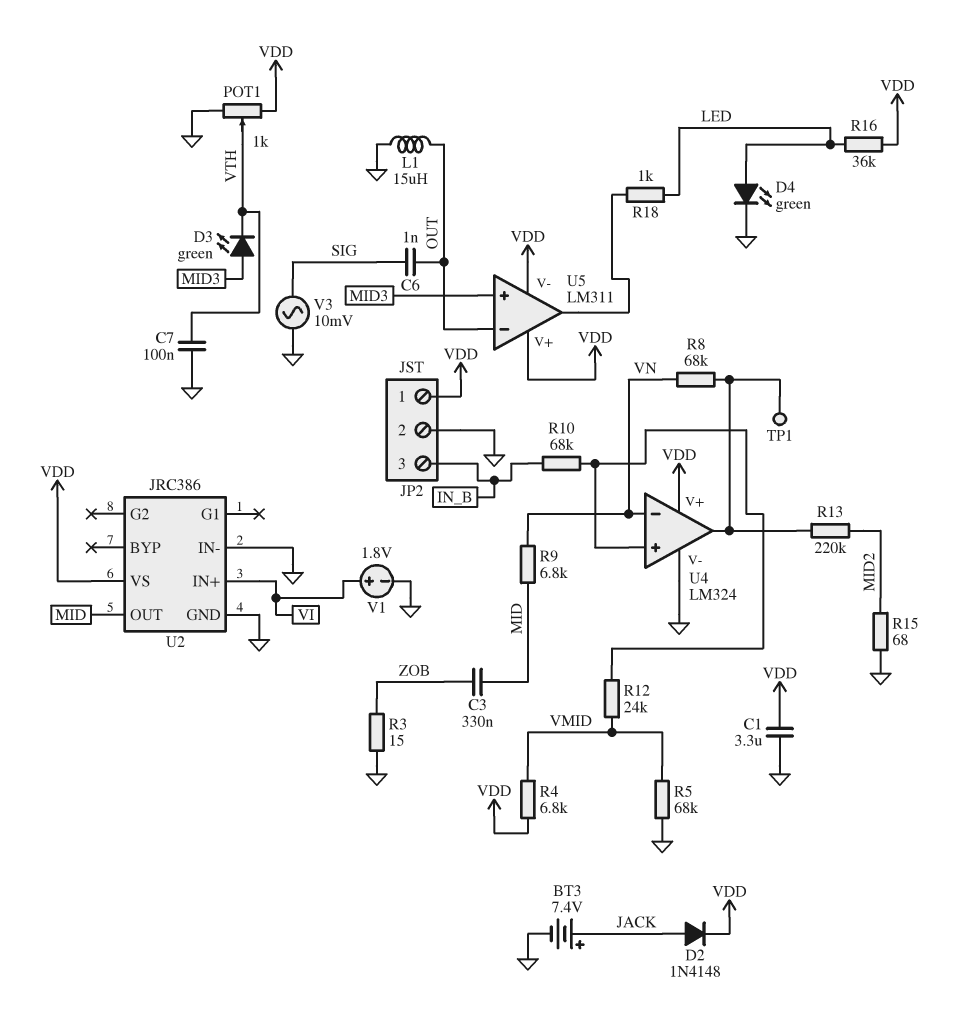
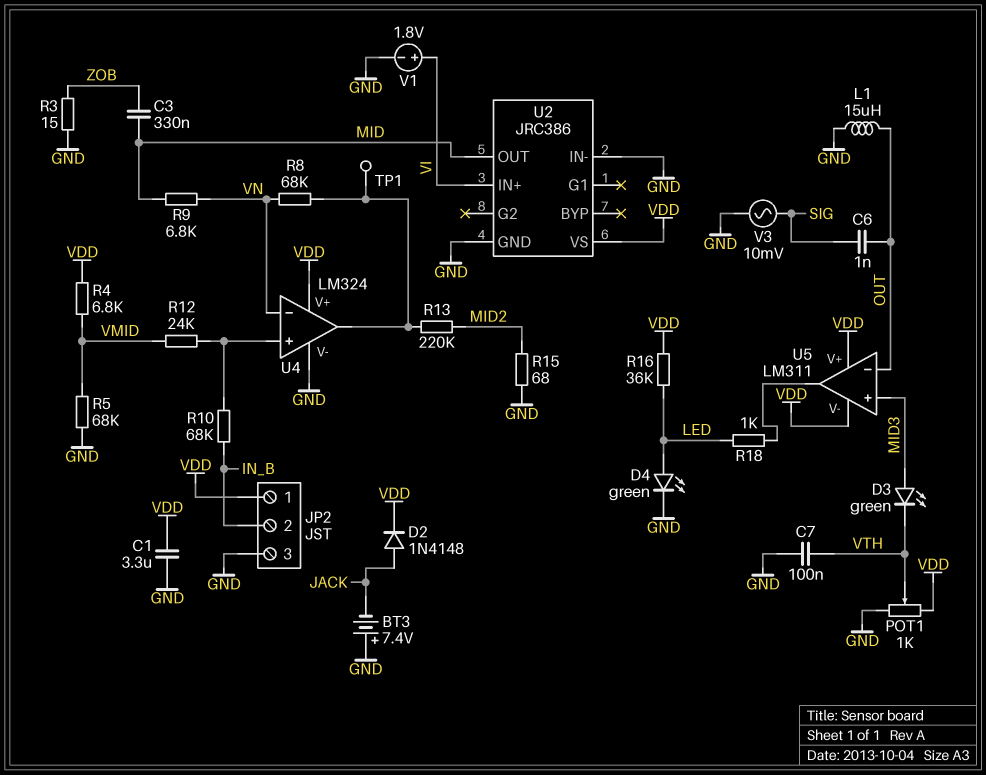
BT3: 7.4V (plus JACK, minus GND) -> 7.4V (plus GND, minus JACK)
JP2 pin 2: GND -> IN_B
JP2 pin 3: IN_B -> GND

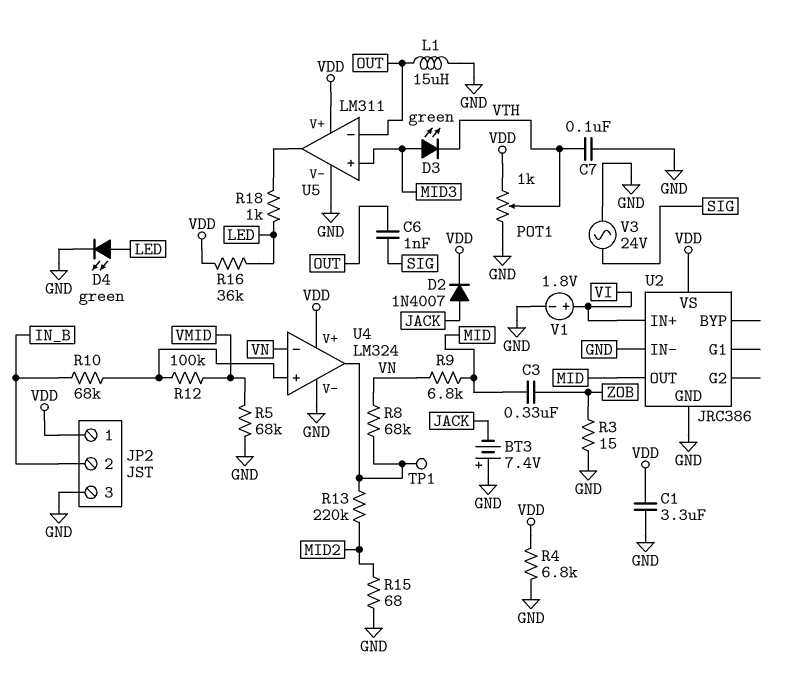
D2: diode 1N4148 (A JACK, K VDD) -> diode 1N4007 (A JACK, K VDD)
R4: 6.8k (VDD, VMID) -> 6.8k (GND, VDD)
R12: 24k (U4/in+, VMID) -> 100k (U4/in+, VMID)
U5 pin V-: VDD -> GND
V3: AC 10mV (GND, SIG) -> AC 24V (GND, SIG)

